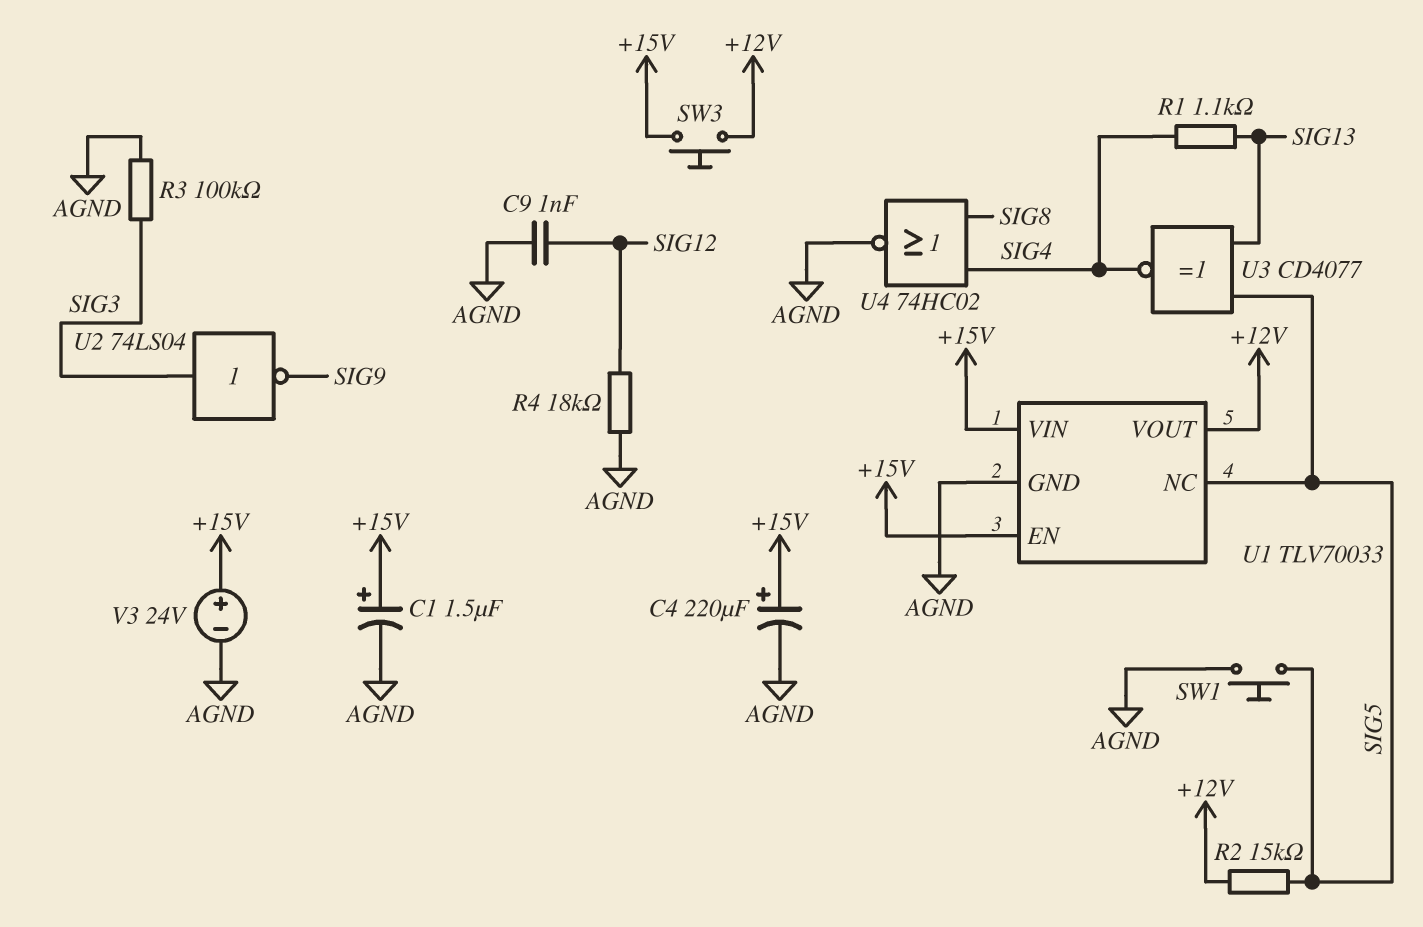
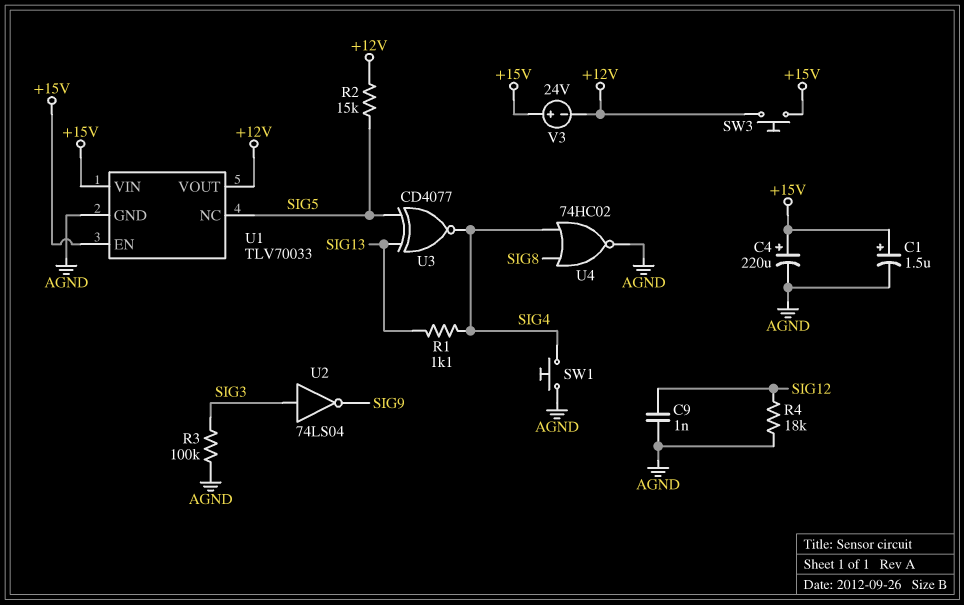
SW1: button (AGND, SIG5) -> button (AGND, SIG4)
V3: 24V (plus +15V, minus AGND) -> 24V (plus +15V, minus +12V)

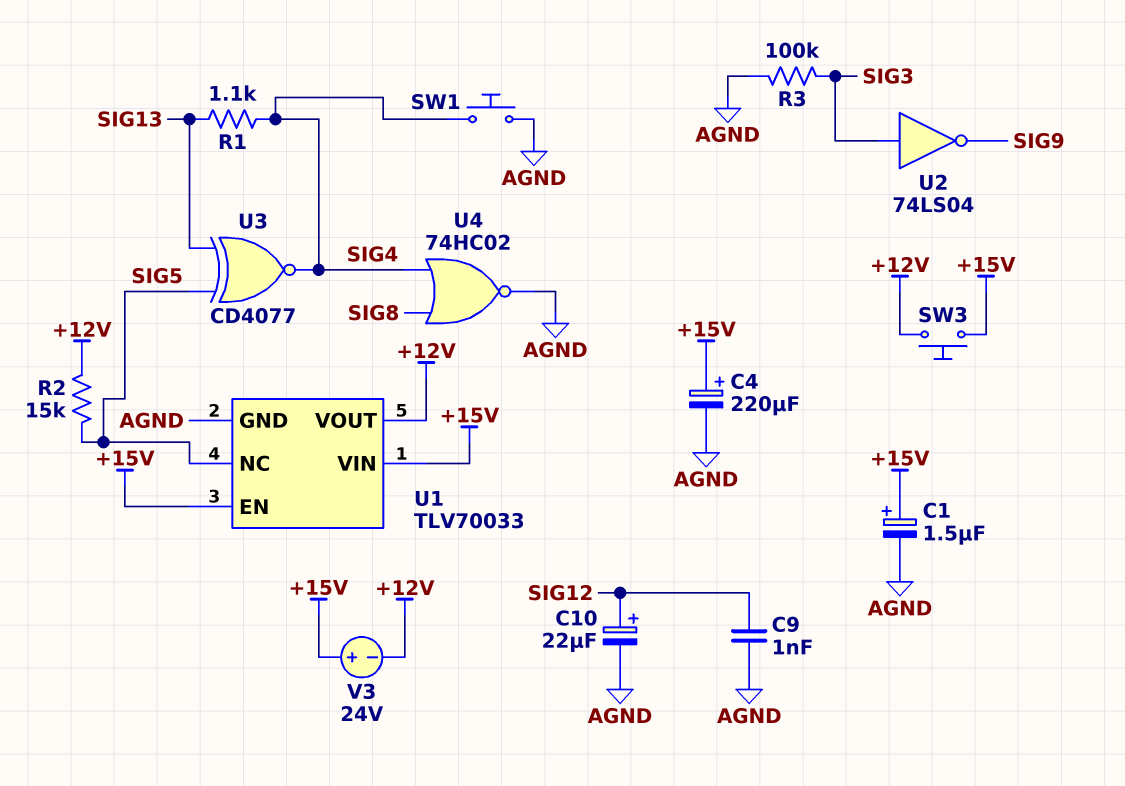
C10: none -> 22uF (plus SIG12, minus AGND)
R4: 18k (AGND, SIG12) -> none

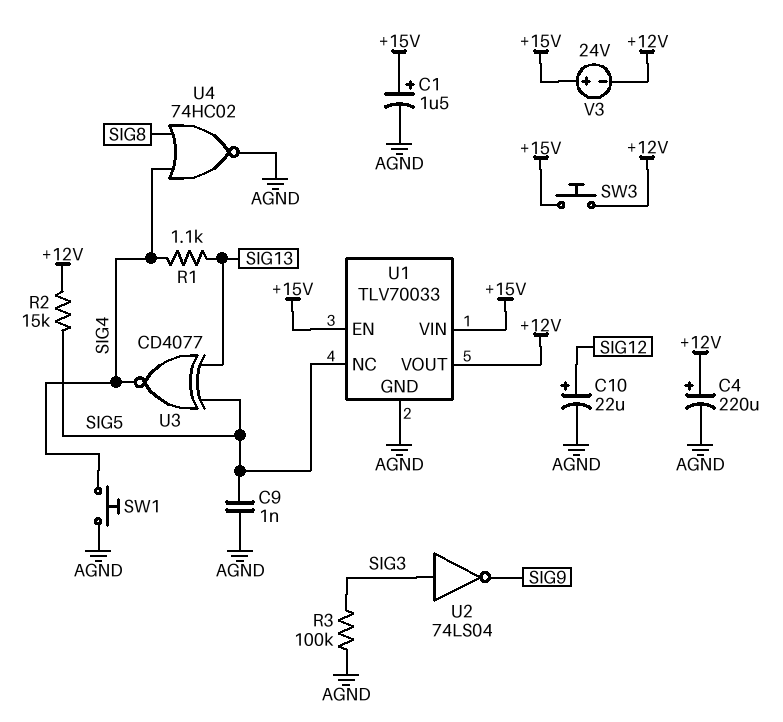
C4: 220uF (plus +15V, minus AGND) -> 220uF (plus +12V, minus AGND)
C9: 1nF (AGND, SIG12) -> 1nF (AGND, SIG5)

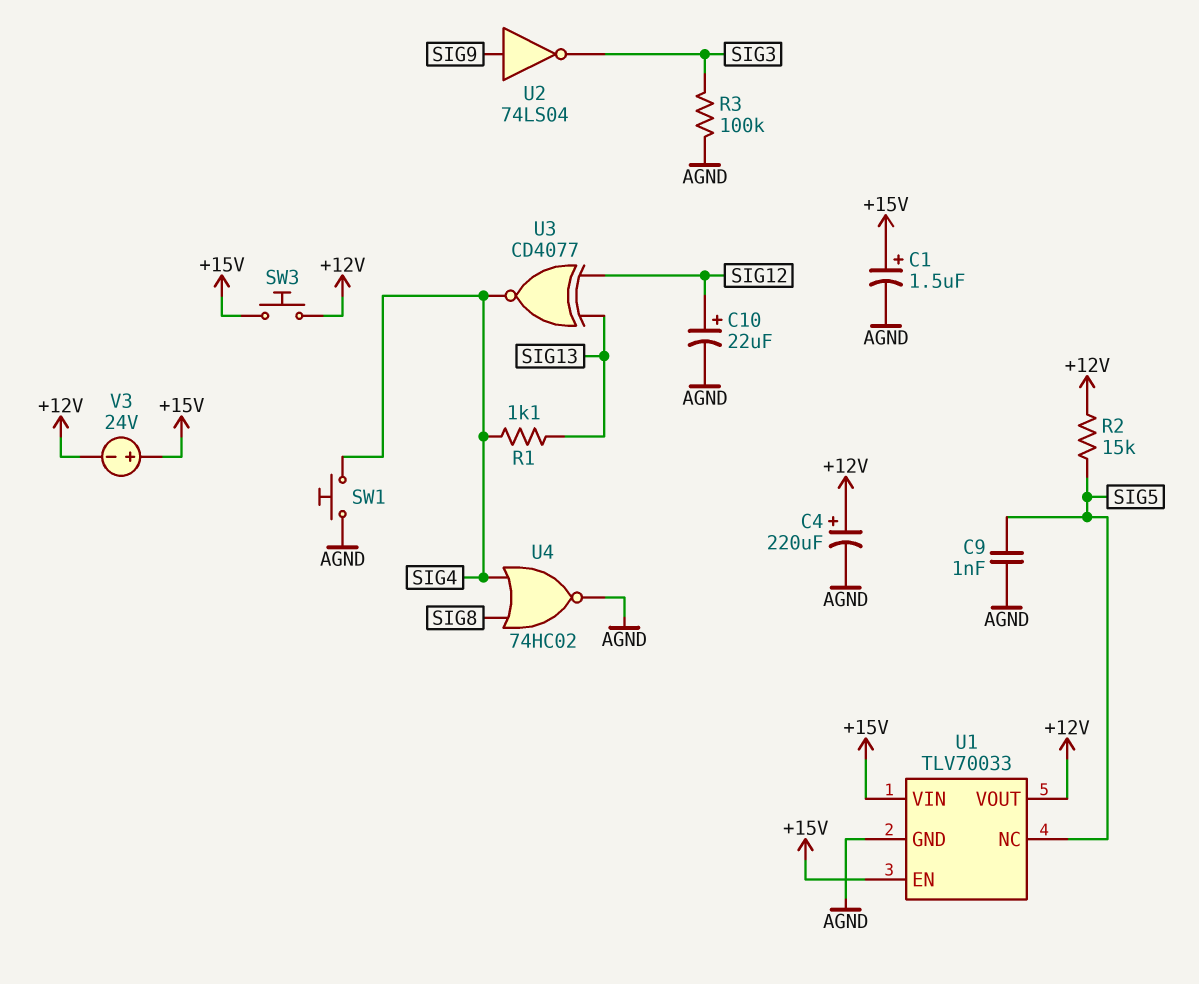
U2: NOT 74LS04 (in SIG3, out SIG9) -> NOT 74LS04 (in SIG9, out SIG3)
U3: XNOR CD4077 (in SIG5, in SIG13, out SIG4) -> XNOR CD4077 (in SIG12, in SIG13, out SIG4)

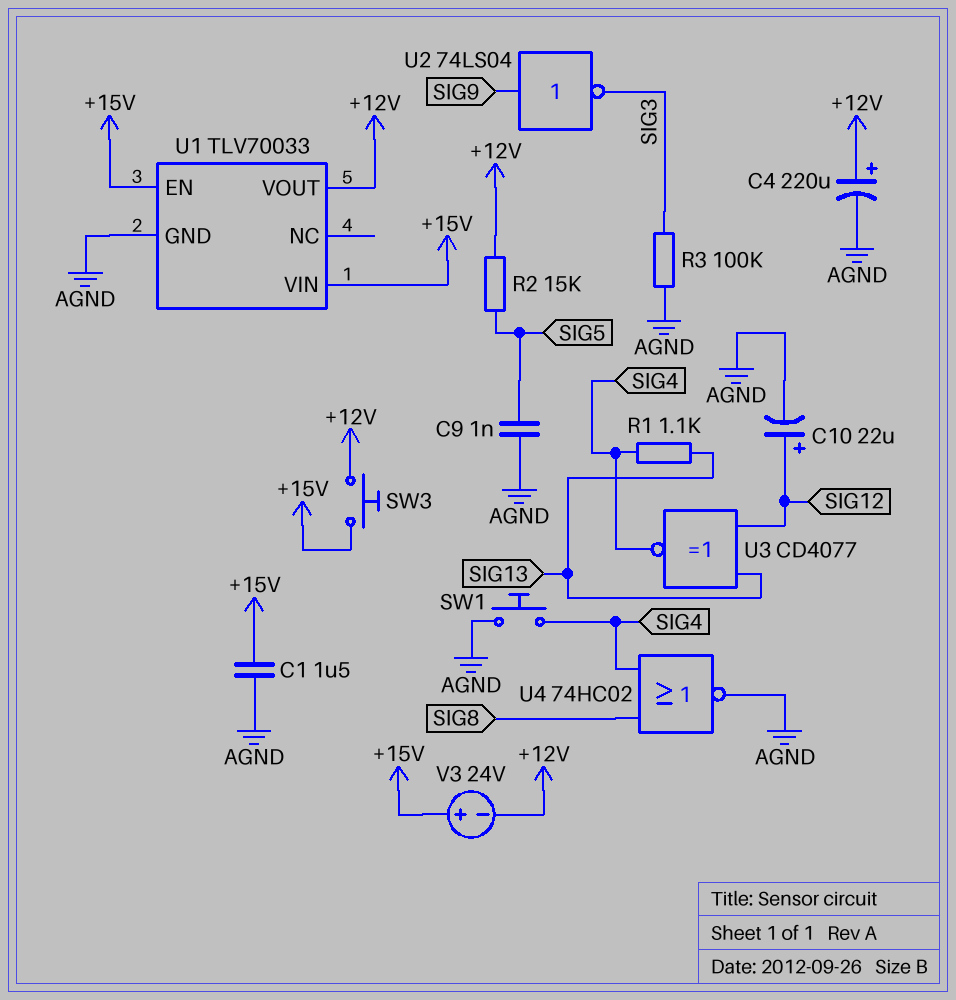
C1: 1.5uF (plus +15V, minus AGND) -> 1.5uF (+15V, AGND)
U1 pin NC: SIG5 -> none

